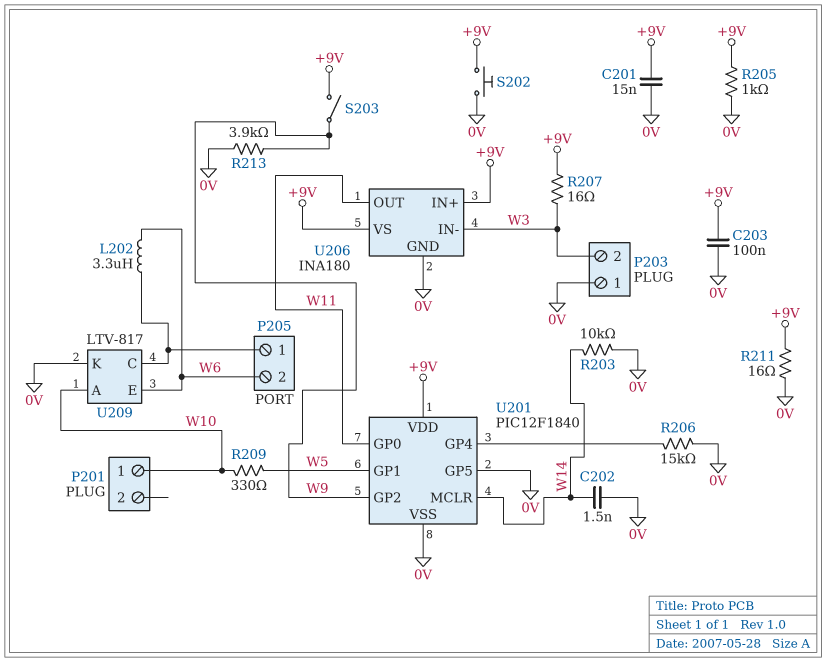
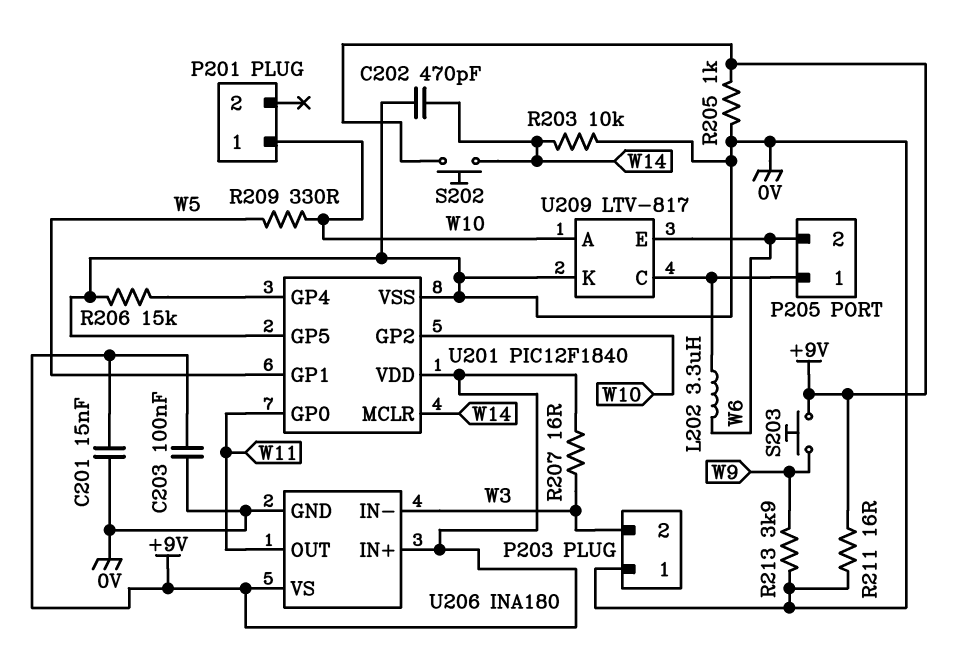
C202: 1.5nF (0V, W14) -> 470pF (0V, W14)
S202: button (+9V, 0V) -> button (+9V, W14)
S203: switch (+9V, W9) -> button (+9V, W9)
U201 pin GP2: W9 -> W10

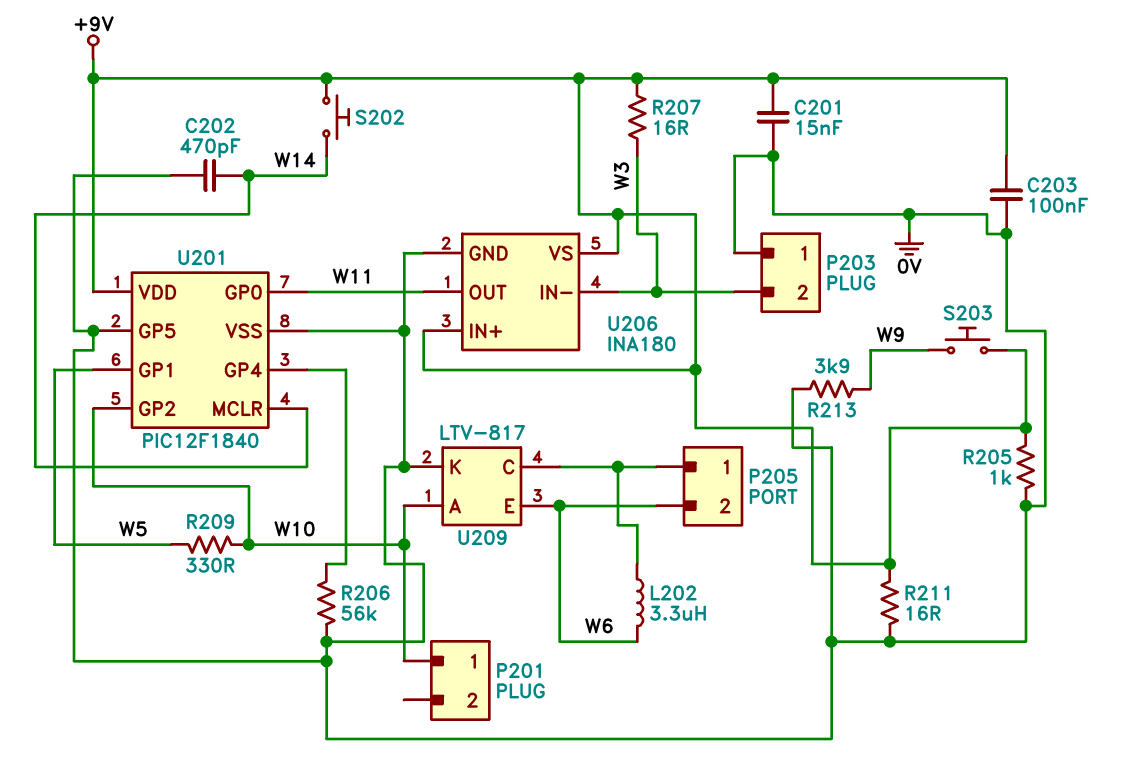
R203: 10k (0V, W14) -> none
R206: 15k (0V, U201/GP4) -> 56k (0V, U201/GP4)

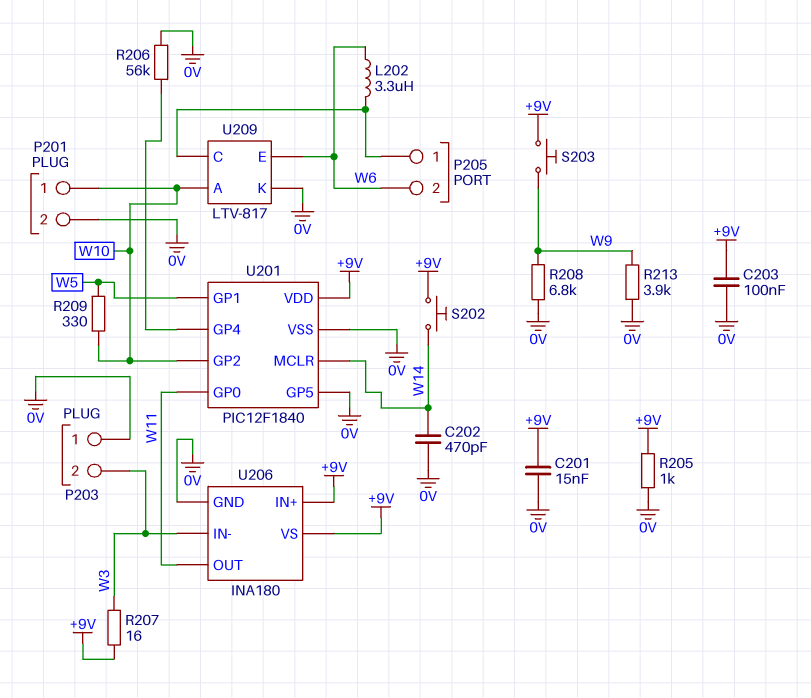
P201 pin 2: none -> 0V
R208: none -> 6.8k (0V, W9)
R211: 16 (+9V, 0V) -> none

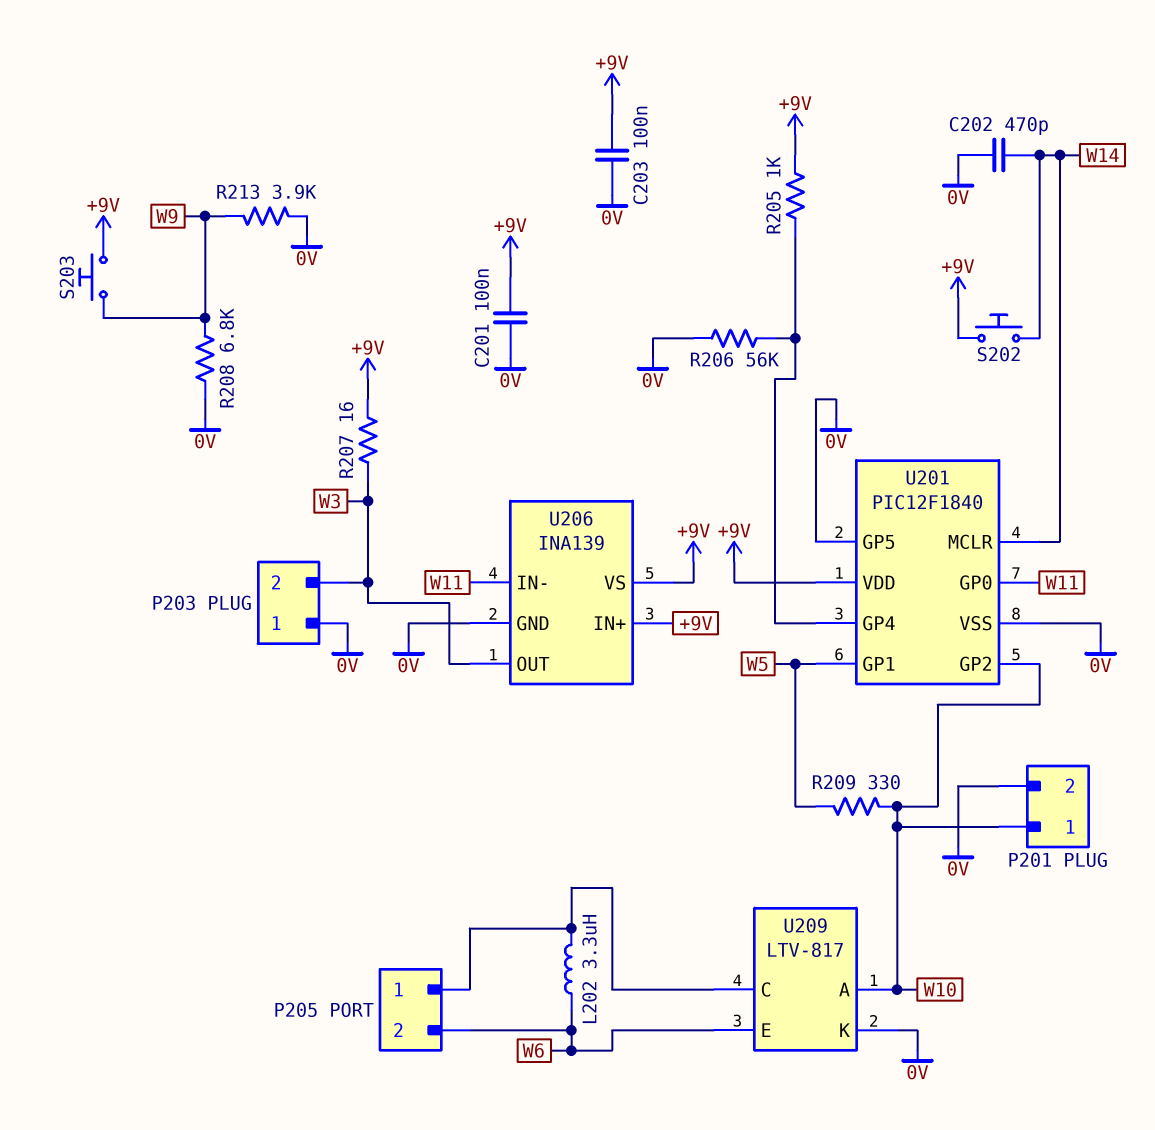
C201: 15nF (+9V, 0V) -> 100nF (+9V, 0V)
R205: 1k (+9V, 0V) -> 1k (+9V, U201/GP4)
U206: INA180 -> INA139
U206 pin IN-: W3 -> W11
U206 pin OUT: W11 -> W3

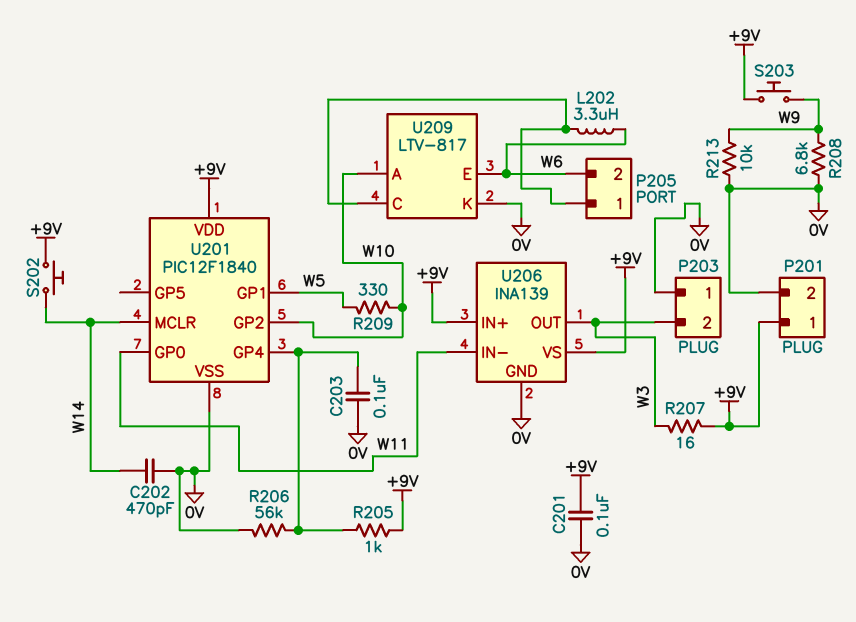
C203: 100nF (+9V, 0V) -> 100nF (0V, U201/GP4)
P201 pin 1: W10 -> +9V
R213: 3.9k (0V, W9) -> 10k (0V, W9)
U201 pin GP5: 0V -> none

